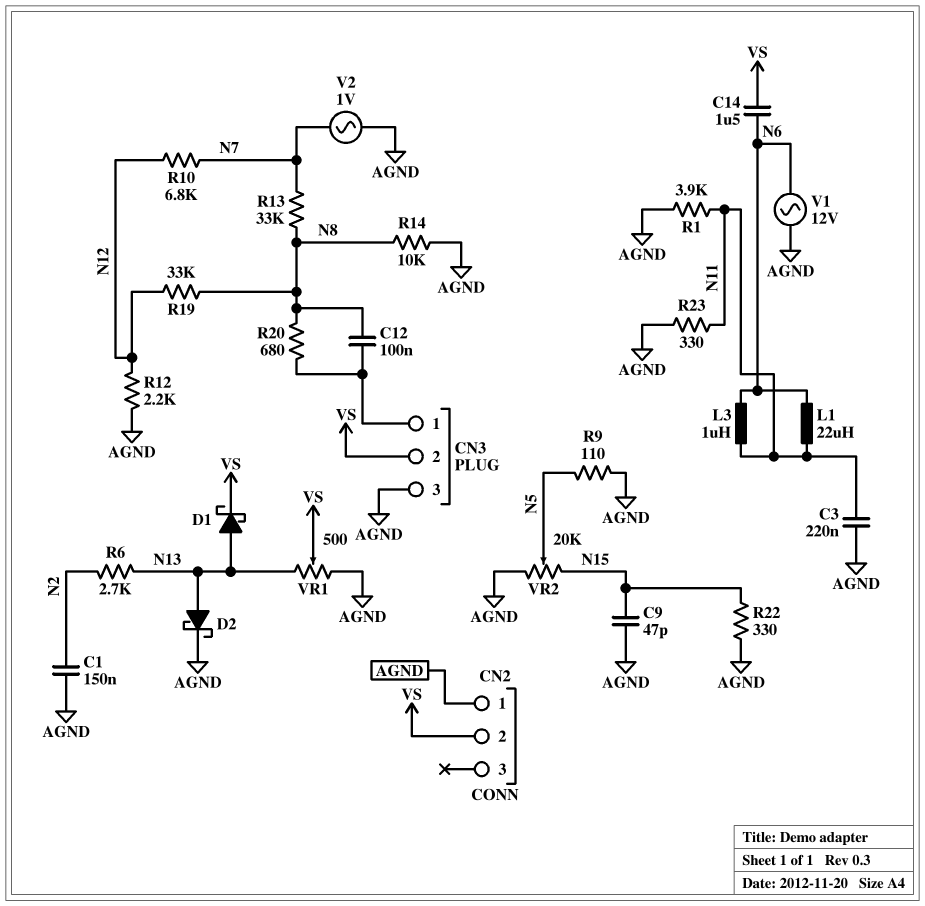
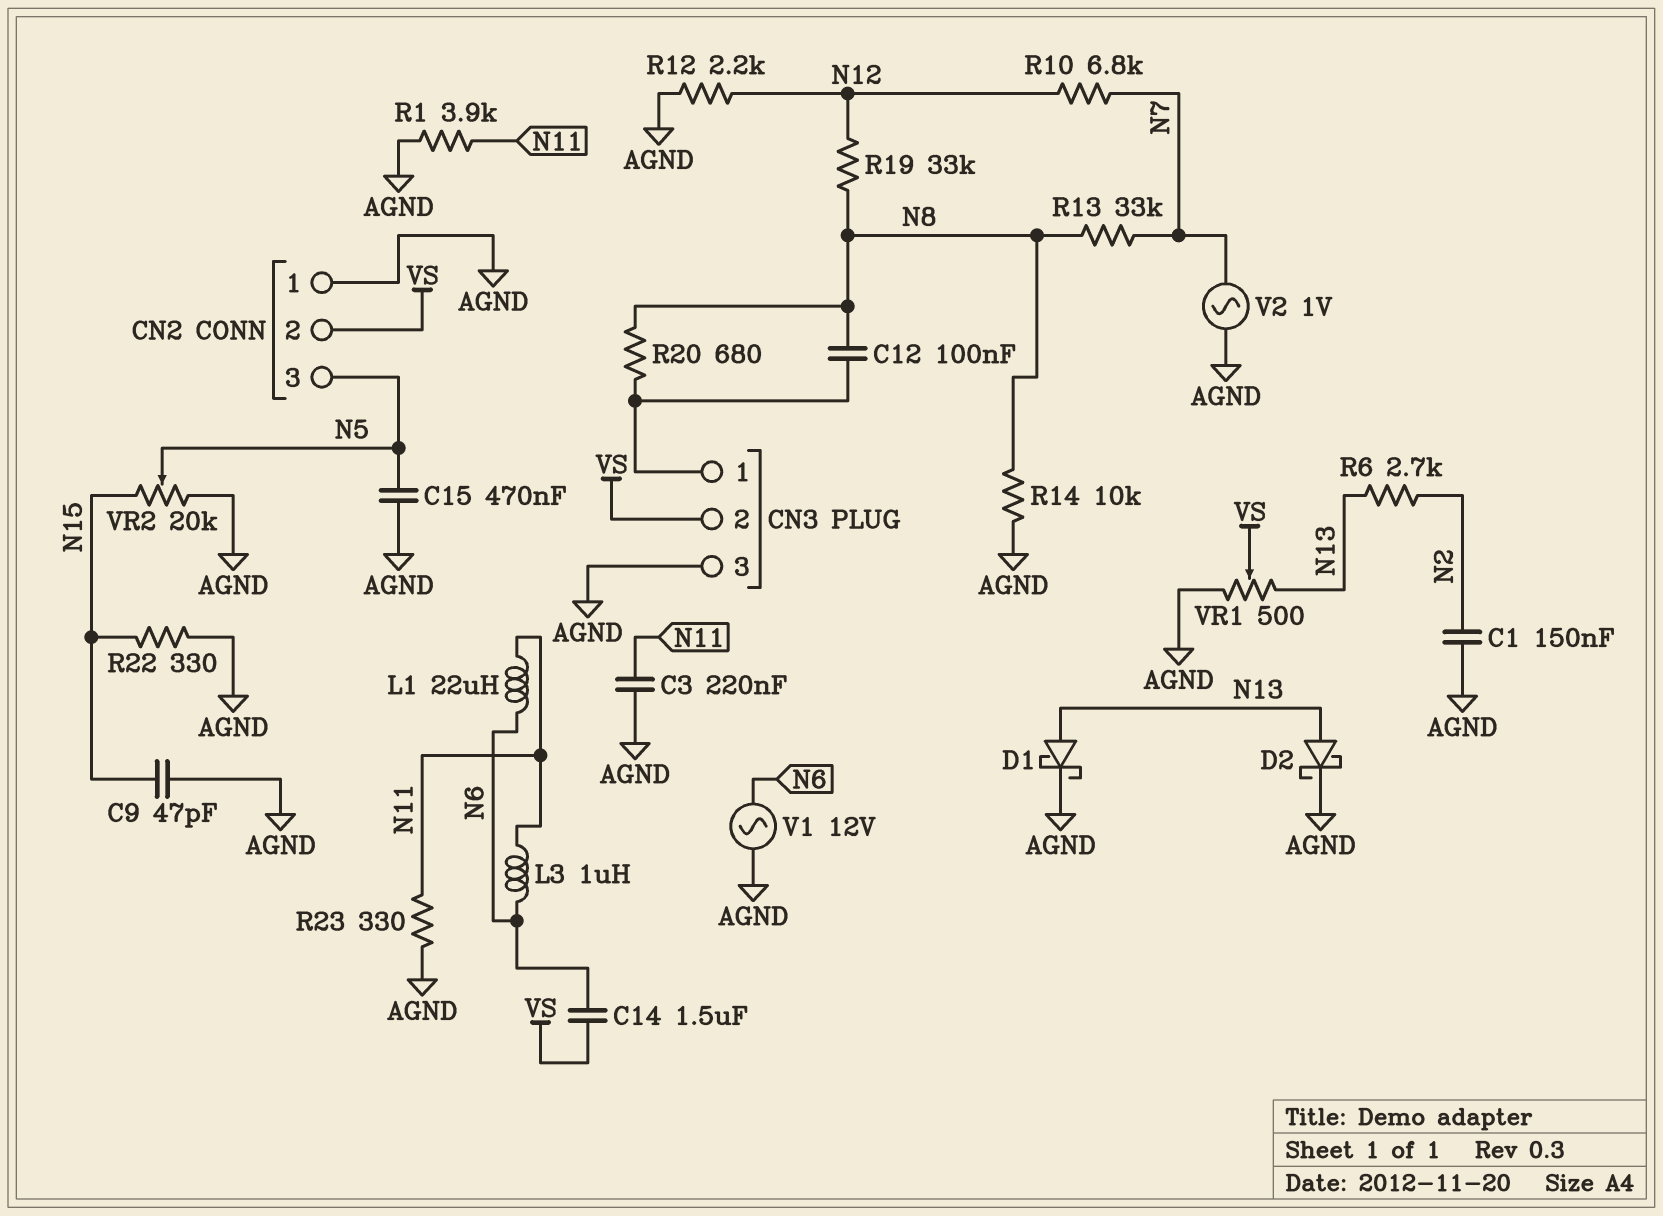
C15: none -> 470nF (AGND, N5)
CN2 pin 3: none -> N5
D1: schottky (A N13, K VS) -> schottky (A N13, K AGND)
R9: 110 (AGND, N5) -> none

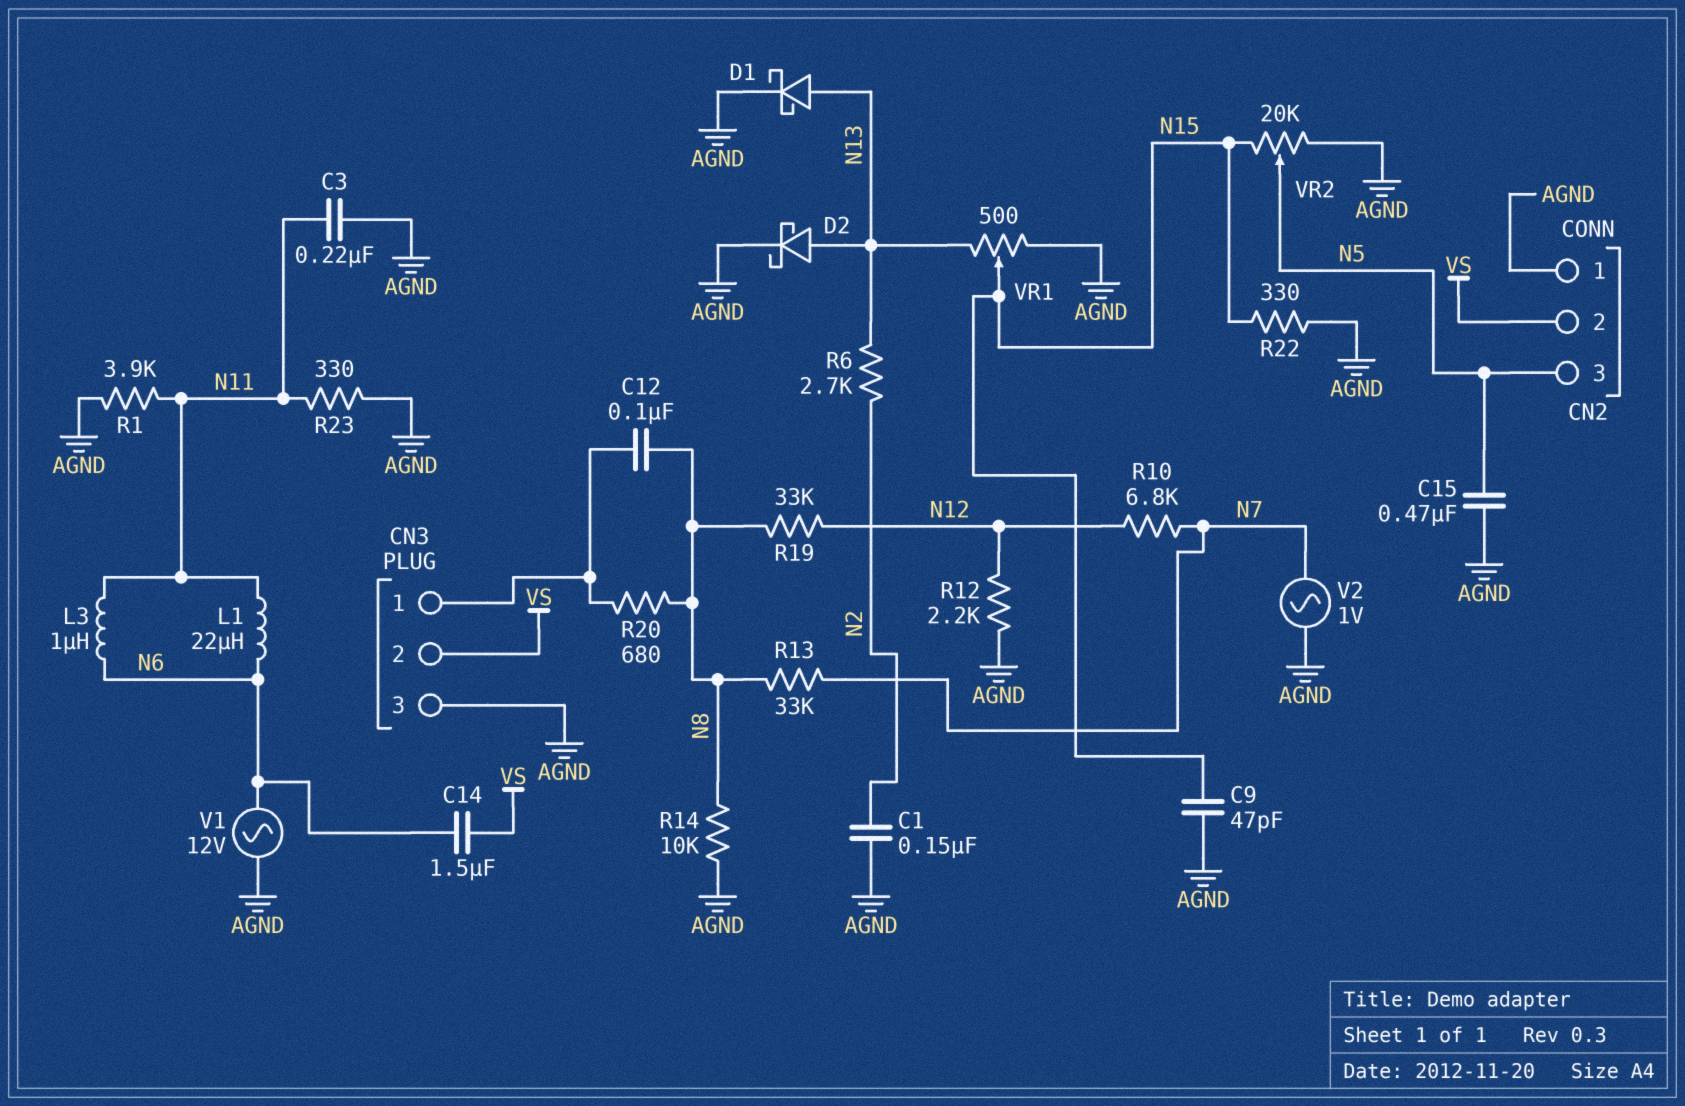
VR1: 500 (AGND, N13, wiper VS) -> 500 (AGND, N13, wiper N15)

